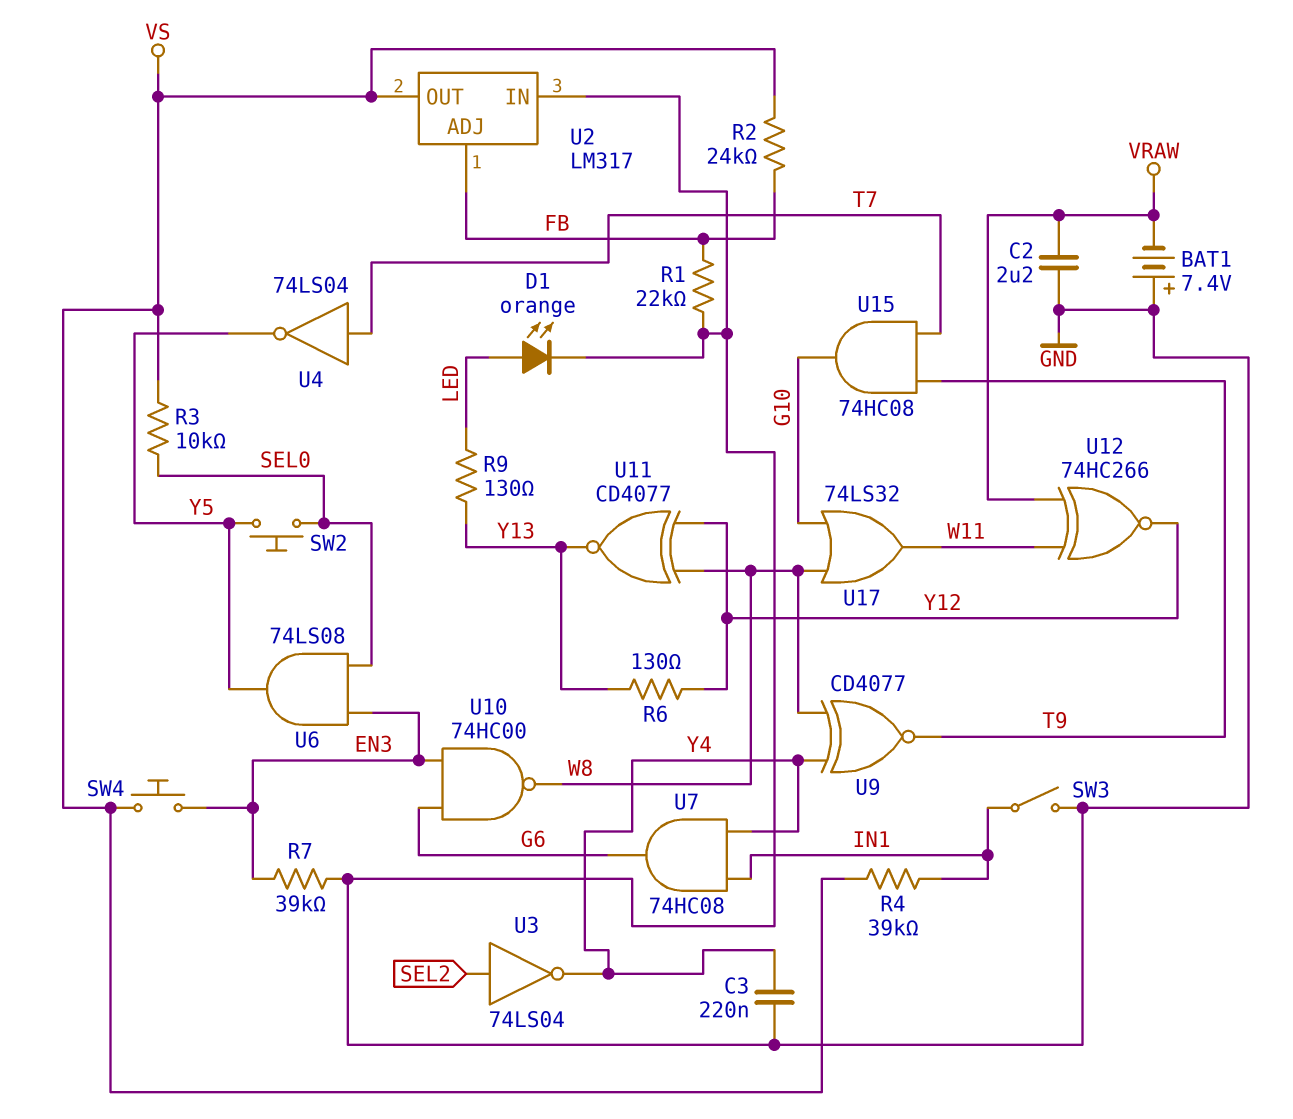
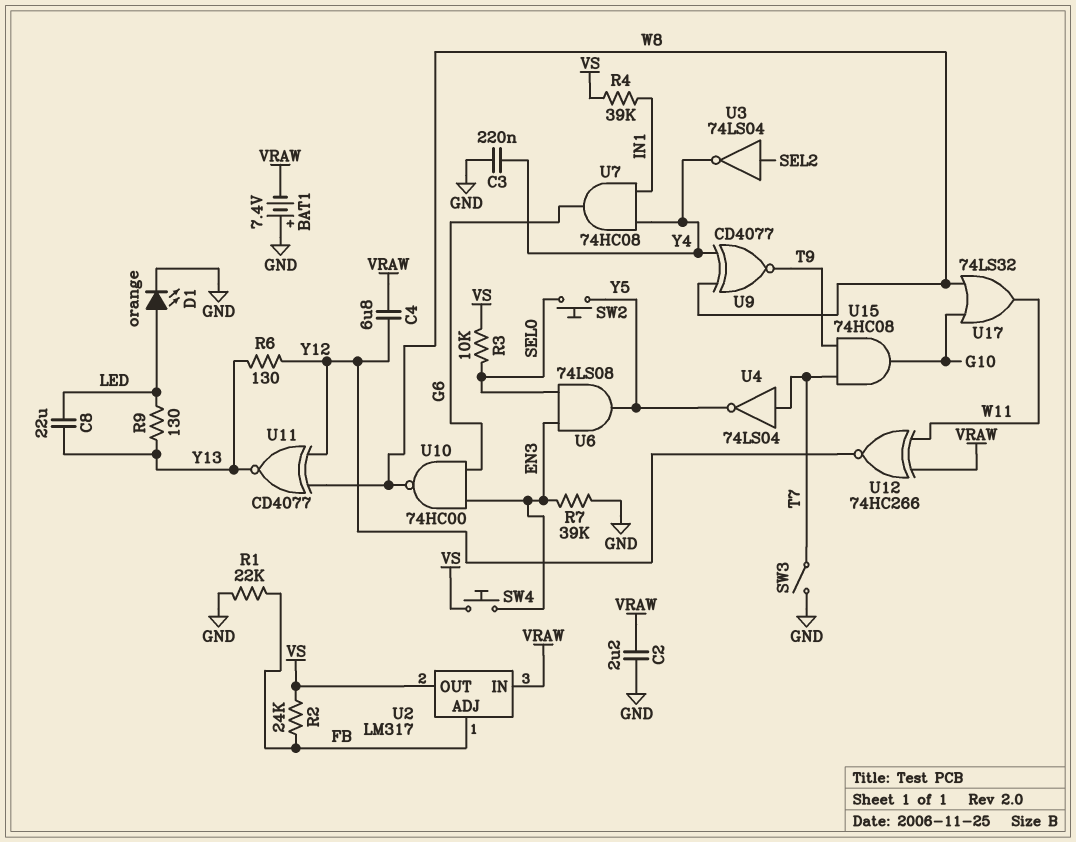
C4: none -> 6.8uF (VRAW, Y12)
C8: none -> 22uF (LED, Y13)
SW3: switch (GND, IN1) -> switch (GND, T7)
U2 pin IN: GND -> VRAW

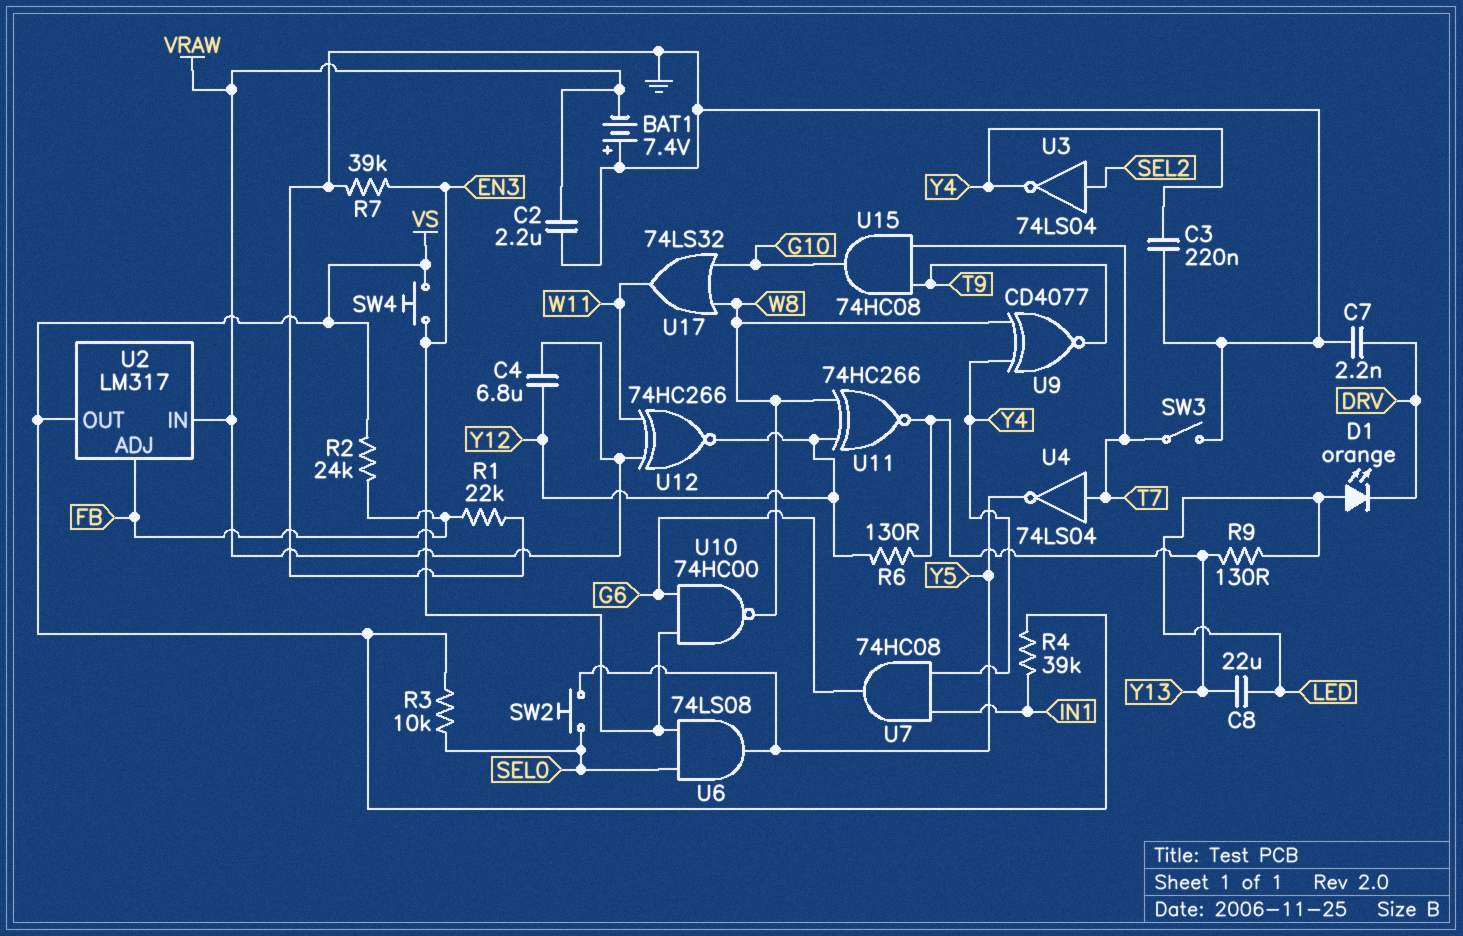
C7: none -> 2.2nF (DRV, GND)
D1: LED orange (A LED, K GND) -> LED orange (A LED, K DRV)
U11: XNOR CD4077 (in W8, in Y12, out Y13) -> XNOR 74HC266 (in W8, in Y12, out Y13)

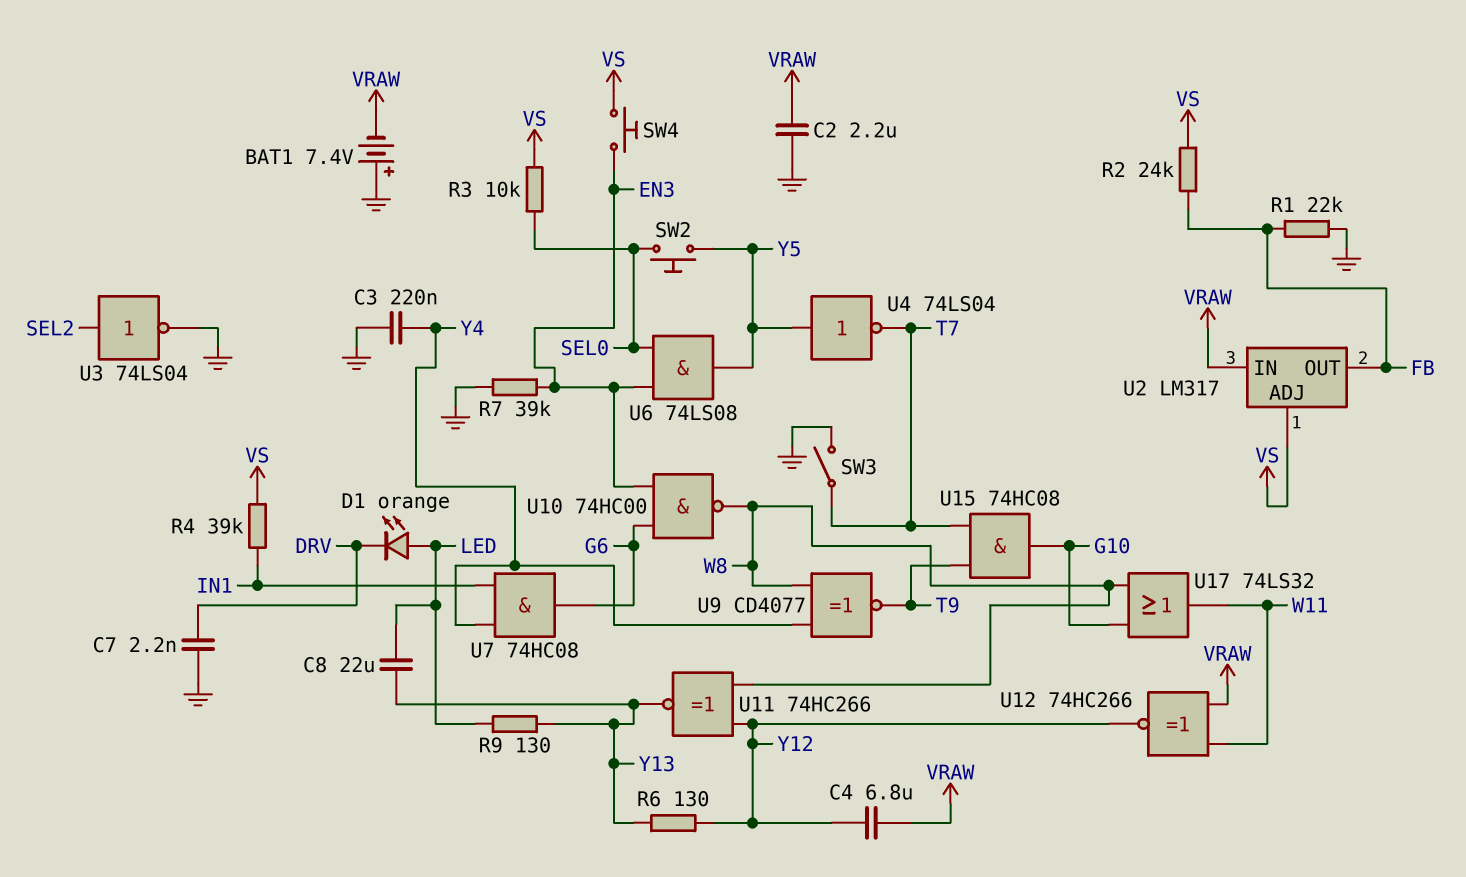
U2 pin ADJ: FB -> VS
U2 pin OUT: VS -> FB
U3: NOT 74LS04 (in SEL2, out Y4) -> NOT 74LS04 (in SEL2, out GND)
U4: NOT 74LS04 (in T7, out Y5) -> NOT 74LS04 (in Y5, out T7)

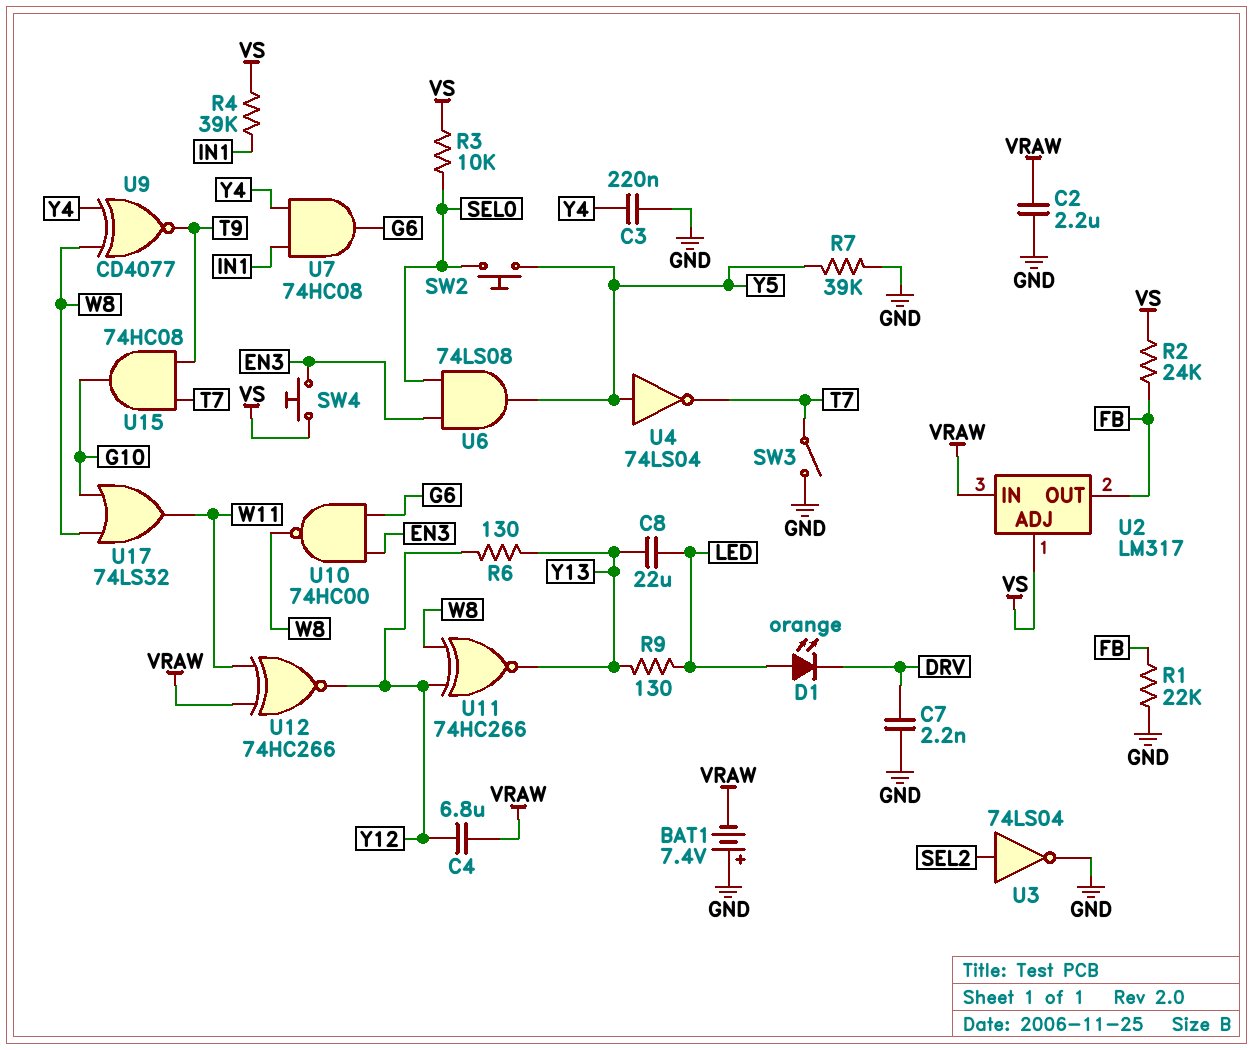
R7: 39k (EN3, GND) -> 39k (GND, Y5)

